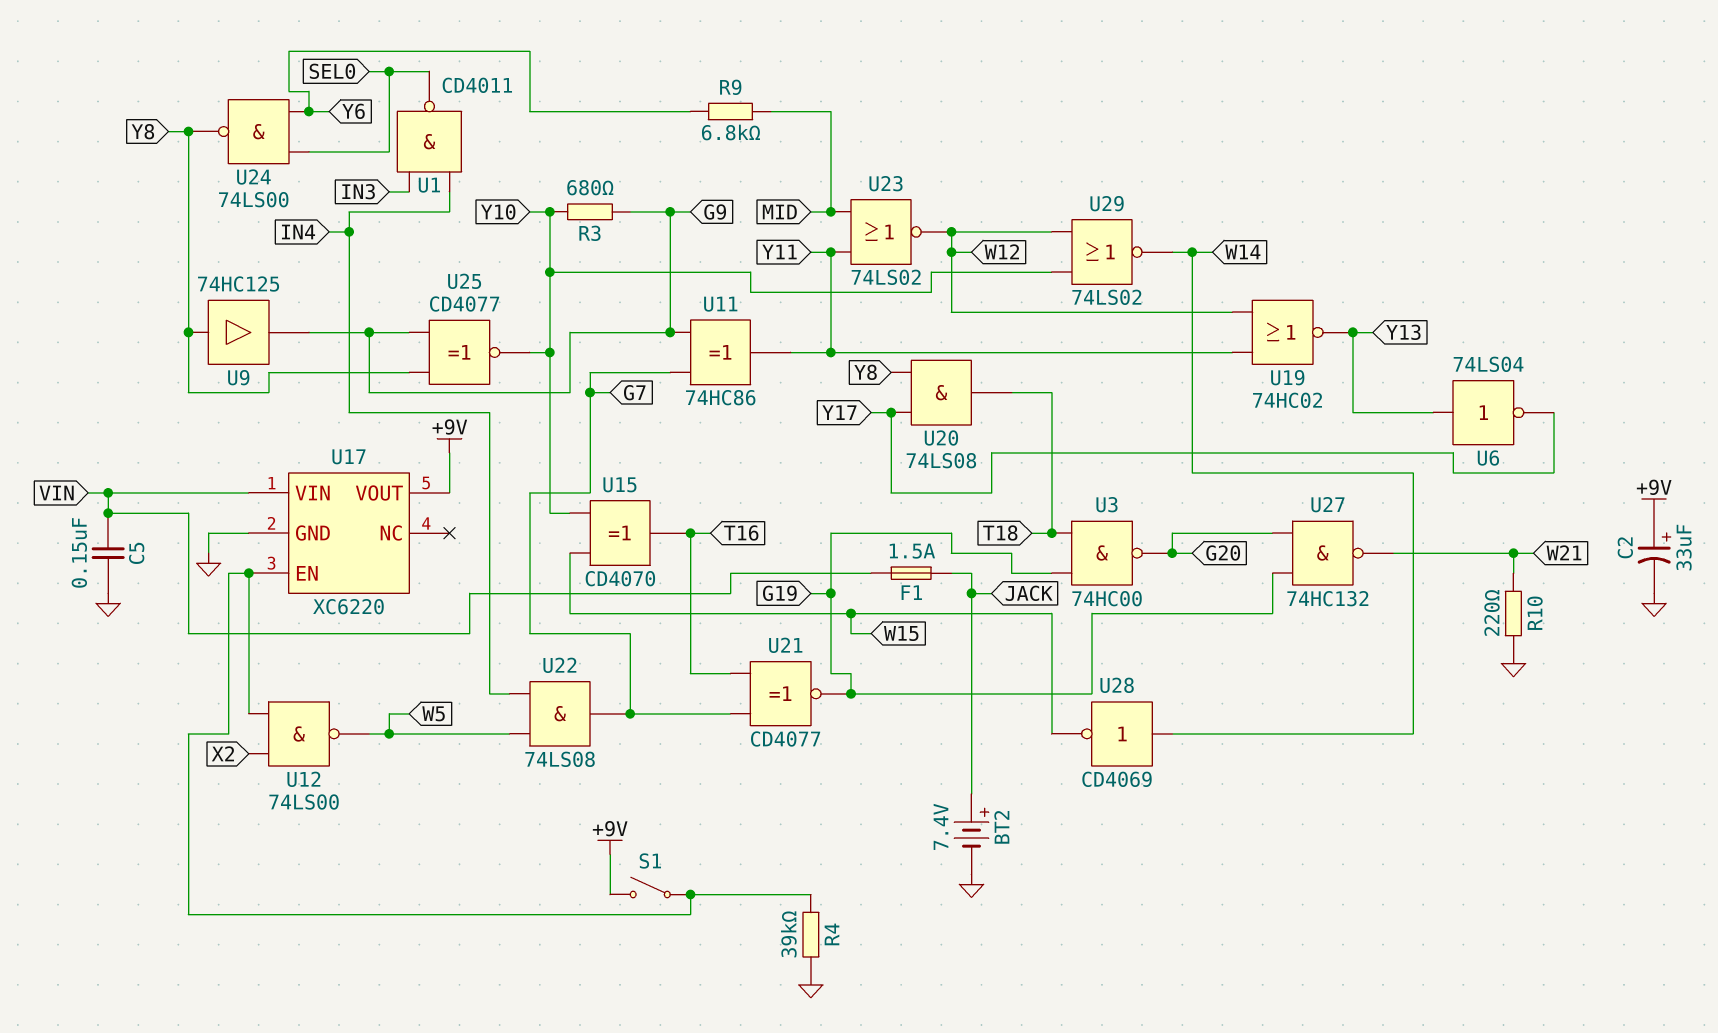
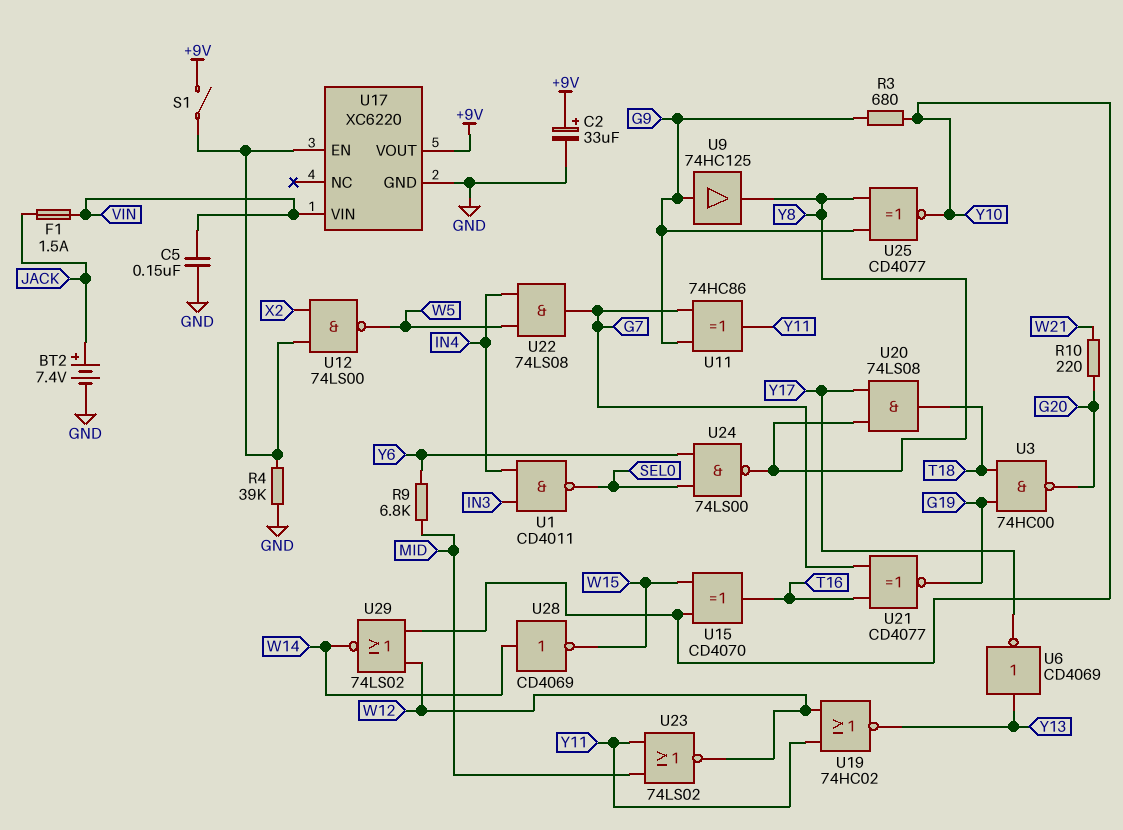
R10: 220 (GND, W21) -> 220 (G20, W21)
U6: NOT 74LS04 (in Y13, out Y17) -> NOT CD4069 (in Y13, out Y17)
U9: buffer 74HC125 (in Y8, out G9) -> buffer 74HC125 (in G9, out Y8)
U27: NAND 74HC132 (in G19, in G20, out W21) -> none

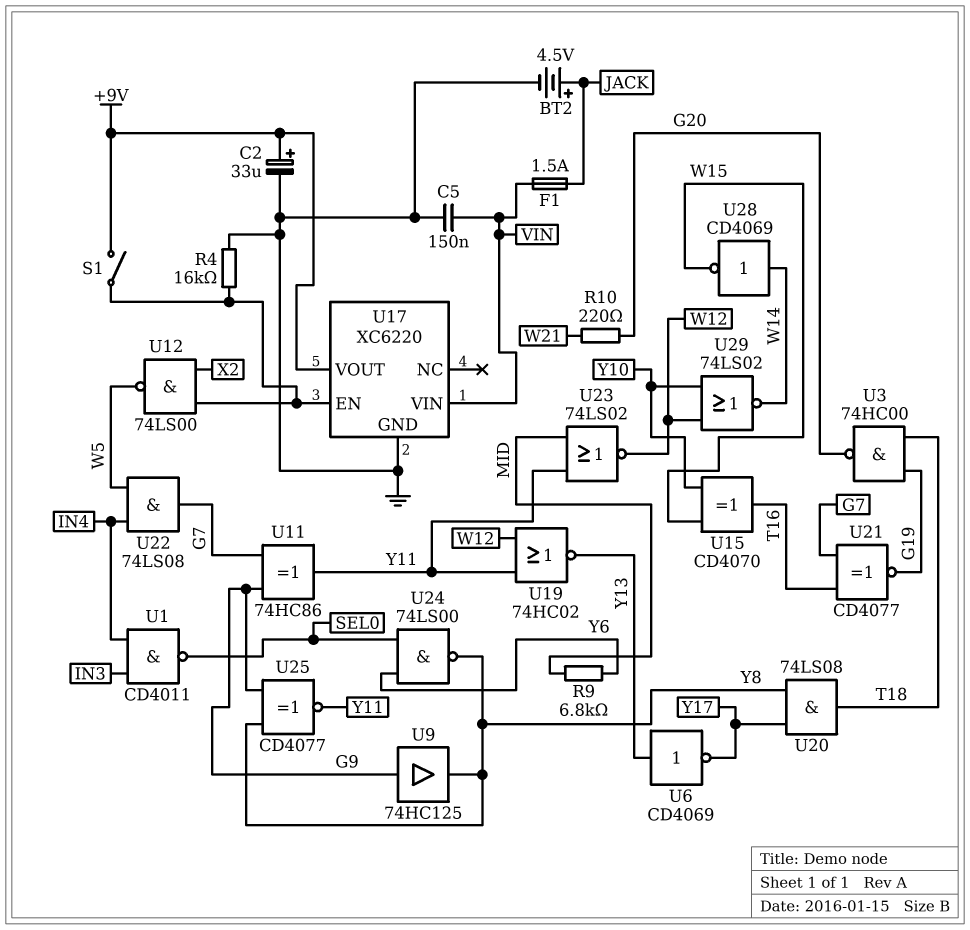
BT2: 7.4V (plus JACK, minus GND) -> 4.5V (plus JACK, minus GND)
R3: 680 (G9, Y10) -> none
R4: 39k (GND, U17/EN) -> 16k (GND, U17/EN)
U25: XNOR CD4077 (in G9, in Y8, out Y10) -> XNOR CD4077 (in G9, in Y8, out Y11)

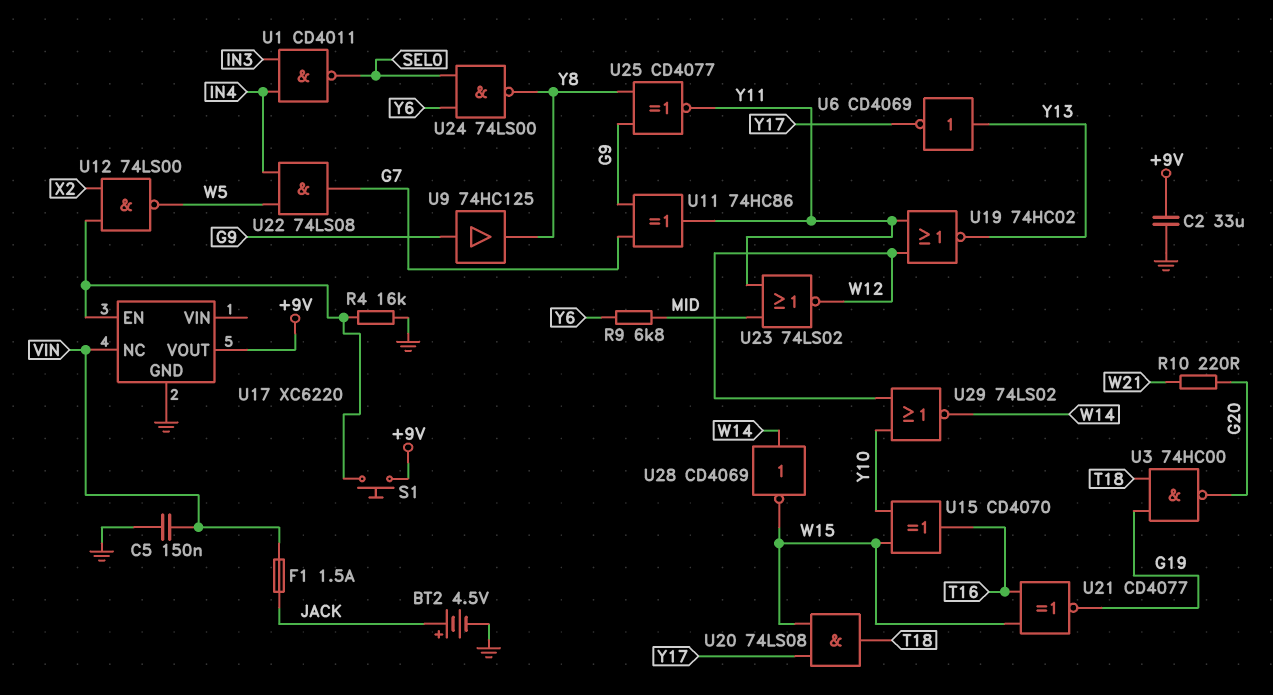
C2: 33uF (plus +9V, minus GND) -> 33uF (+9V, GND)
S1: switch (+9V, U17/EN) -> button (+9V, U17/EN)
U17 pin NC: none -> VIN
U17 pin VIN: VIN -> none
U20: AND 74LS08 (in Y8, in Y17, out T18) -> AND 74LS08 (in W15, in Y17, out T18)
U21: XNOR CD4077 (in G7, in T16, out G19) -> XNOR CD4077 (in T16, in W15, out G19)

